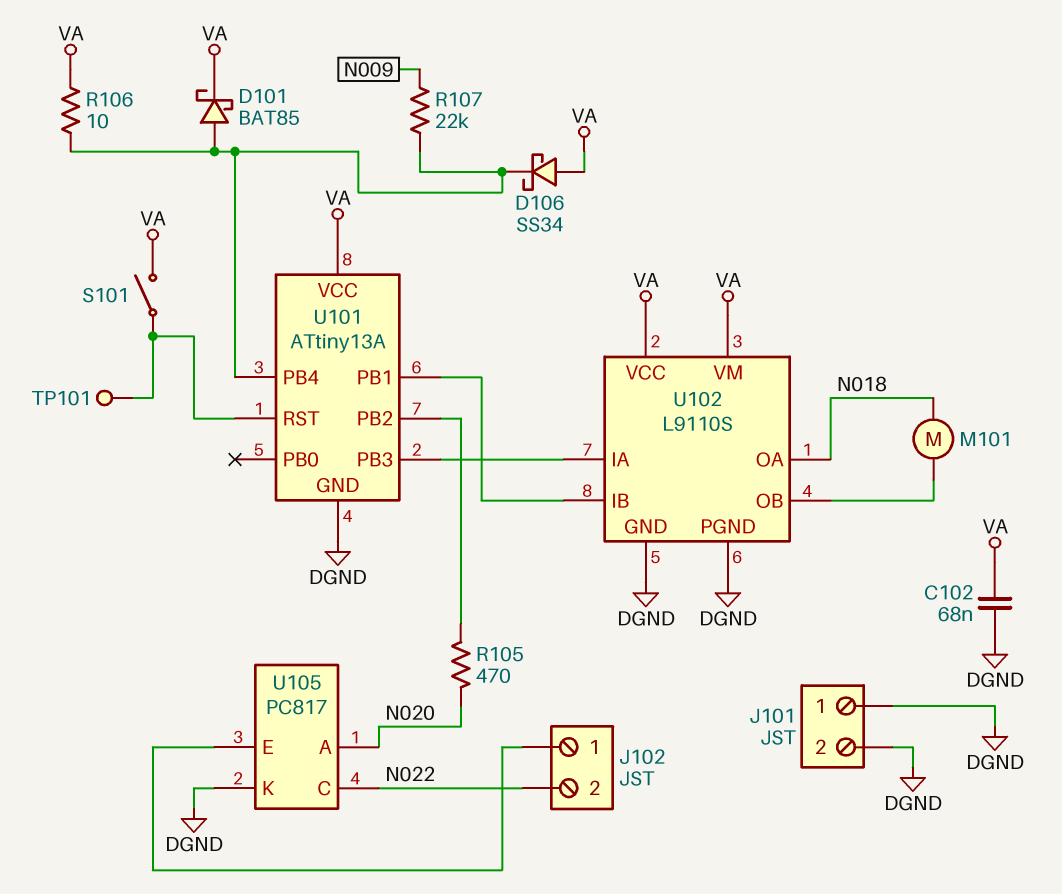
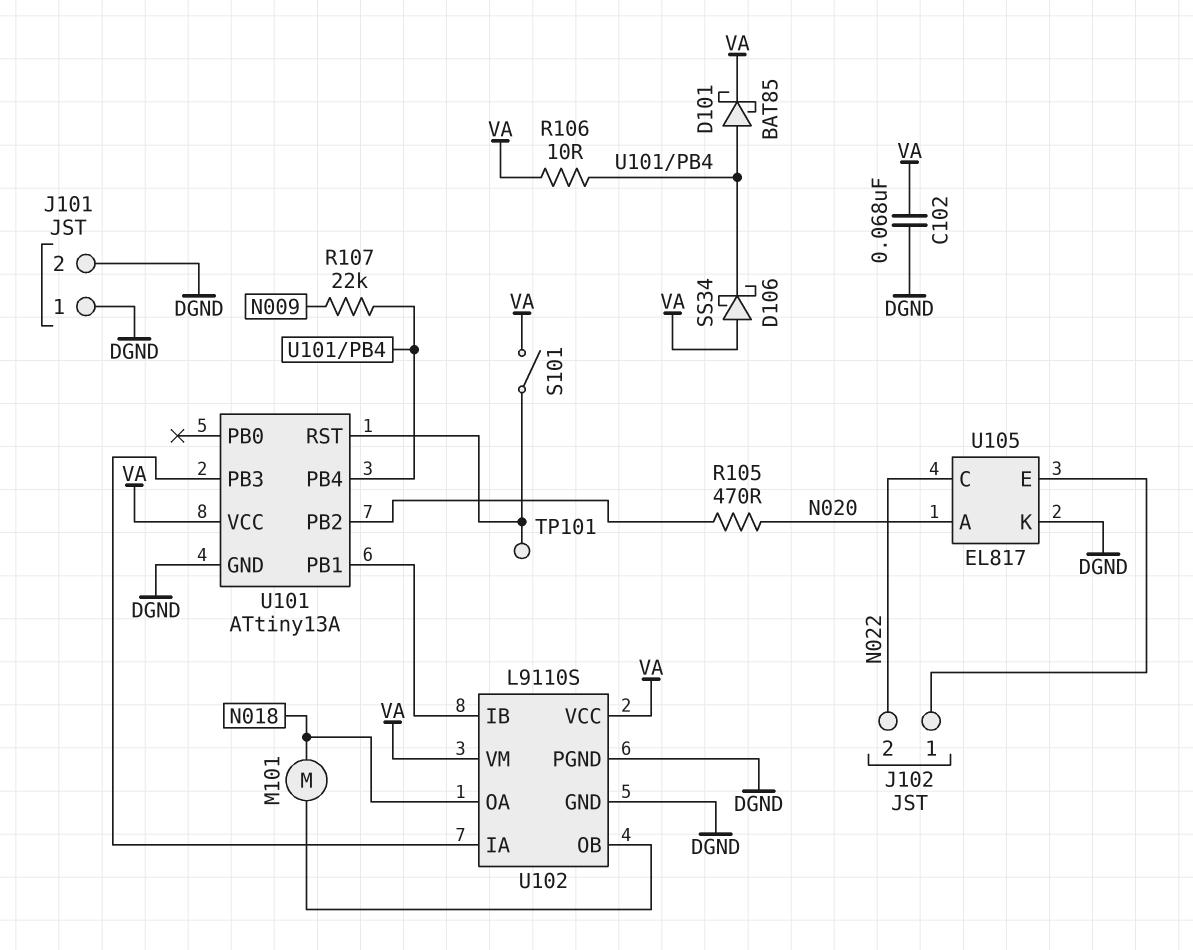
U105: PC817 -> EL817

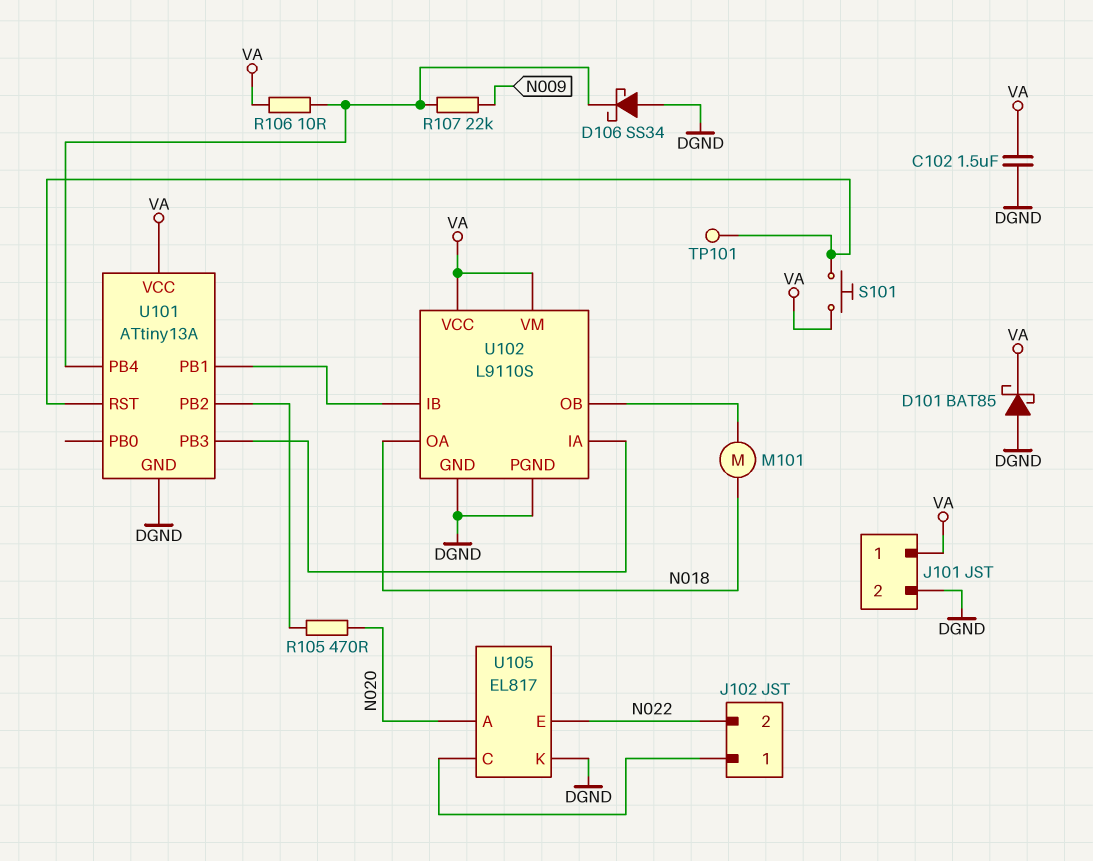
C102: 68nF (DGND, VA) -> 1.5uF (DGND, VA)
D101: schottky BAT85 (A U101/PB4, K VA) -> schottky BAT85 (A DGND, K VA)
D106: schottky SS34 (A VA, K U101/PB4) -> schottky SS34 (A DGND, K U101/PB4)
J101 pin 1: DGND -> VA
S101: switch (U101/RST, VA) -> button (U101/RST, VA)
U105 pin C: N022 -> J102/1
U105 pin E: J102/1 -> N022

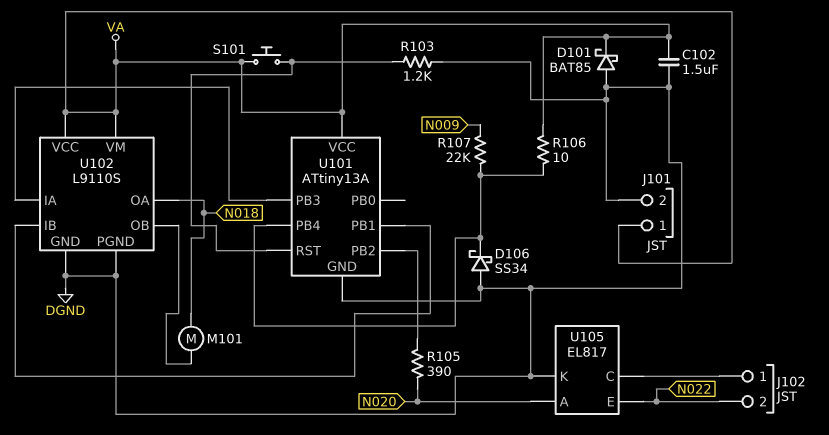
R103: none -> 1.2k (DGND, U101/RST)
R105: 470 (N020, U101/PB2) -> 390 (N020, U101/PB2)
TP101: test point (U101/RST) -> none

